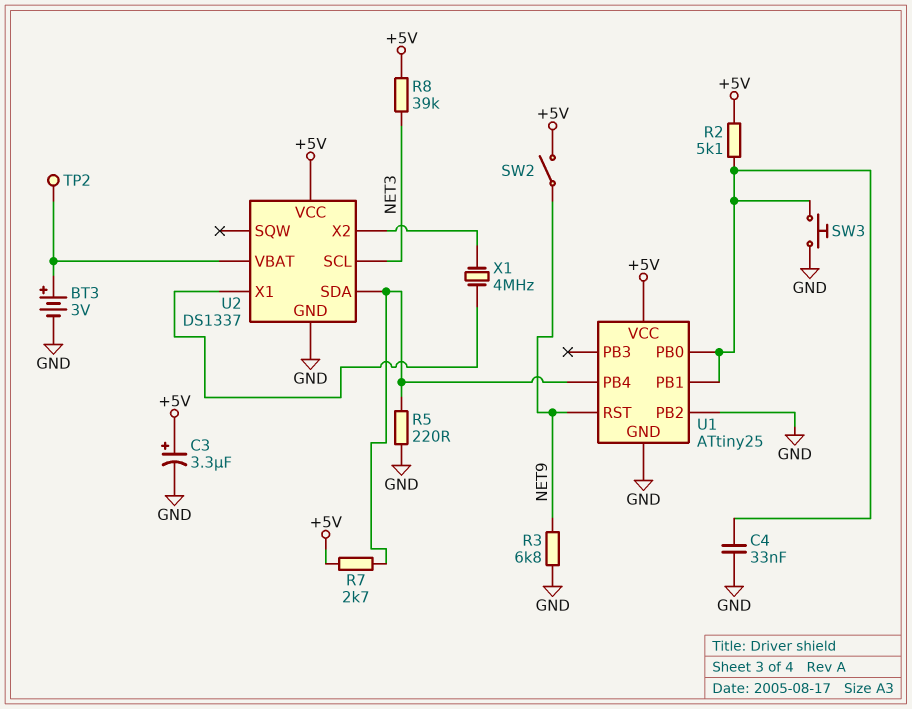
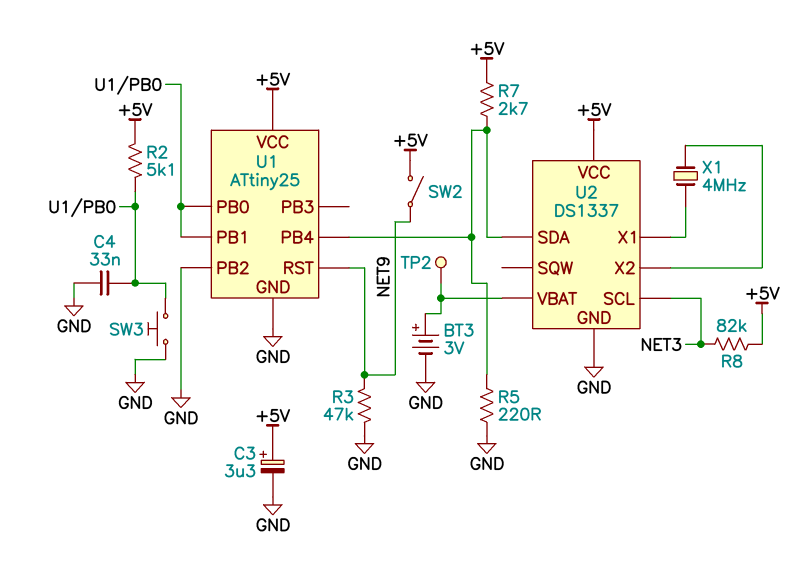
R3: 6.8k (GND, NET9) -> 47k (GND, NET9)
R8: 39k (+5V, NET3) -> 82k (+5V, NET3)

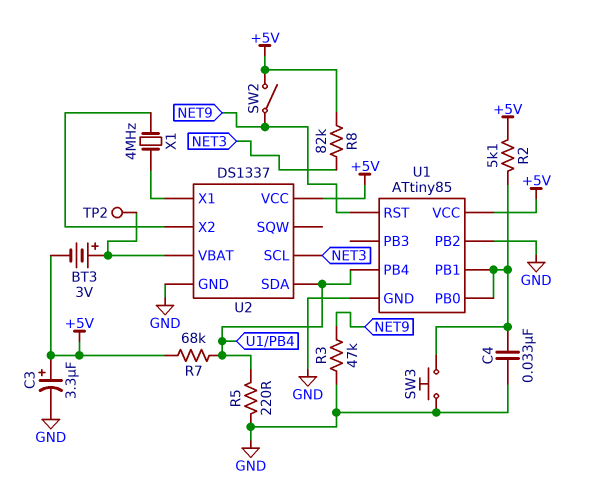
BT3: 3V (plus U2/VBAT, minus GND) -> 3V (plus U2/VBAT, minus +5V)
R7: 2.7k (+5V, U1/PB4) -> 68k (+5V, U1/PB4)
U1: ATtiny25 -> ATtiny85

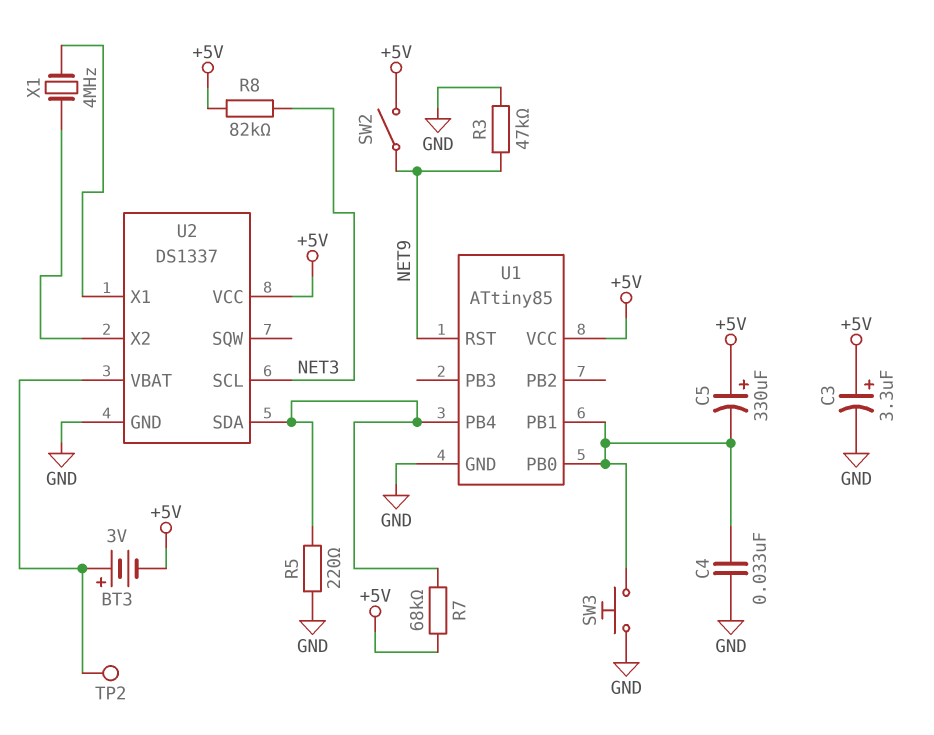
C5: none -> 330uF (plus +5V, minus U1/PB0)
R2: 5.1k (+5V, U1/PB0) -> none
U1 pin PB2: GND -> none

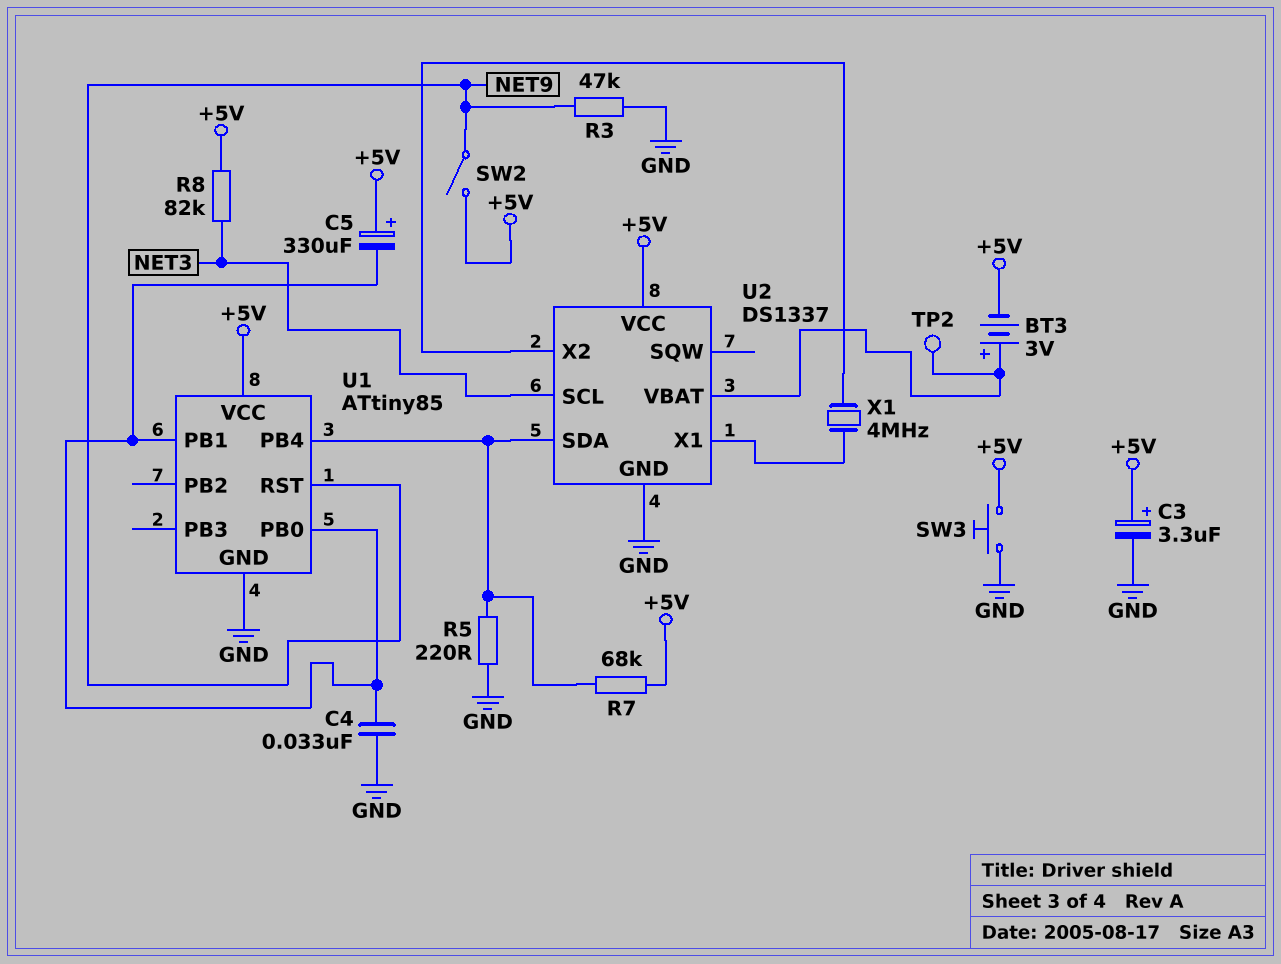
SW3: button (GND, U1/PB0) -> button (+5V, GND)

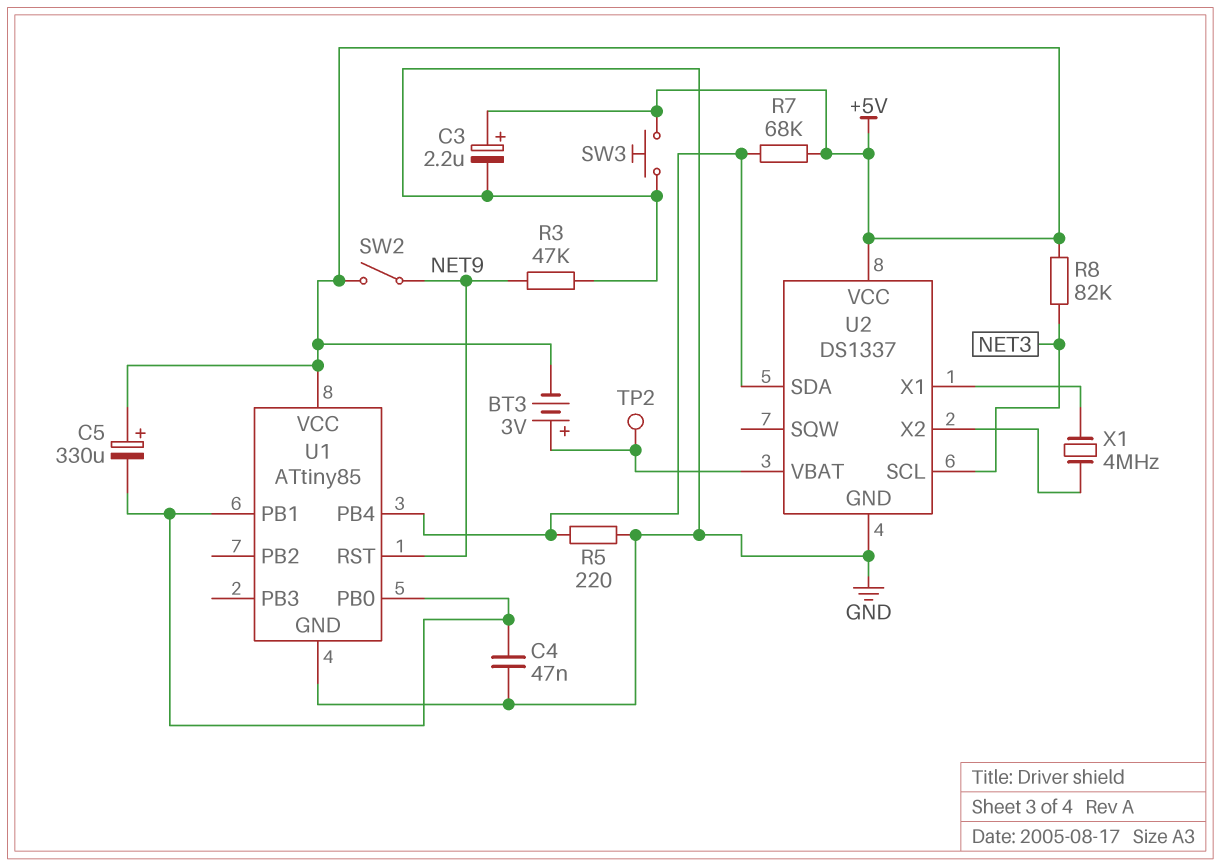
C3: 3.3uF (plus +5V, minus GND) -> 2.2uF (plus +5V, minus GND)
C4: 33nF (GND, U1/PB0) -> 47nF (GND, U1/PB0)

